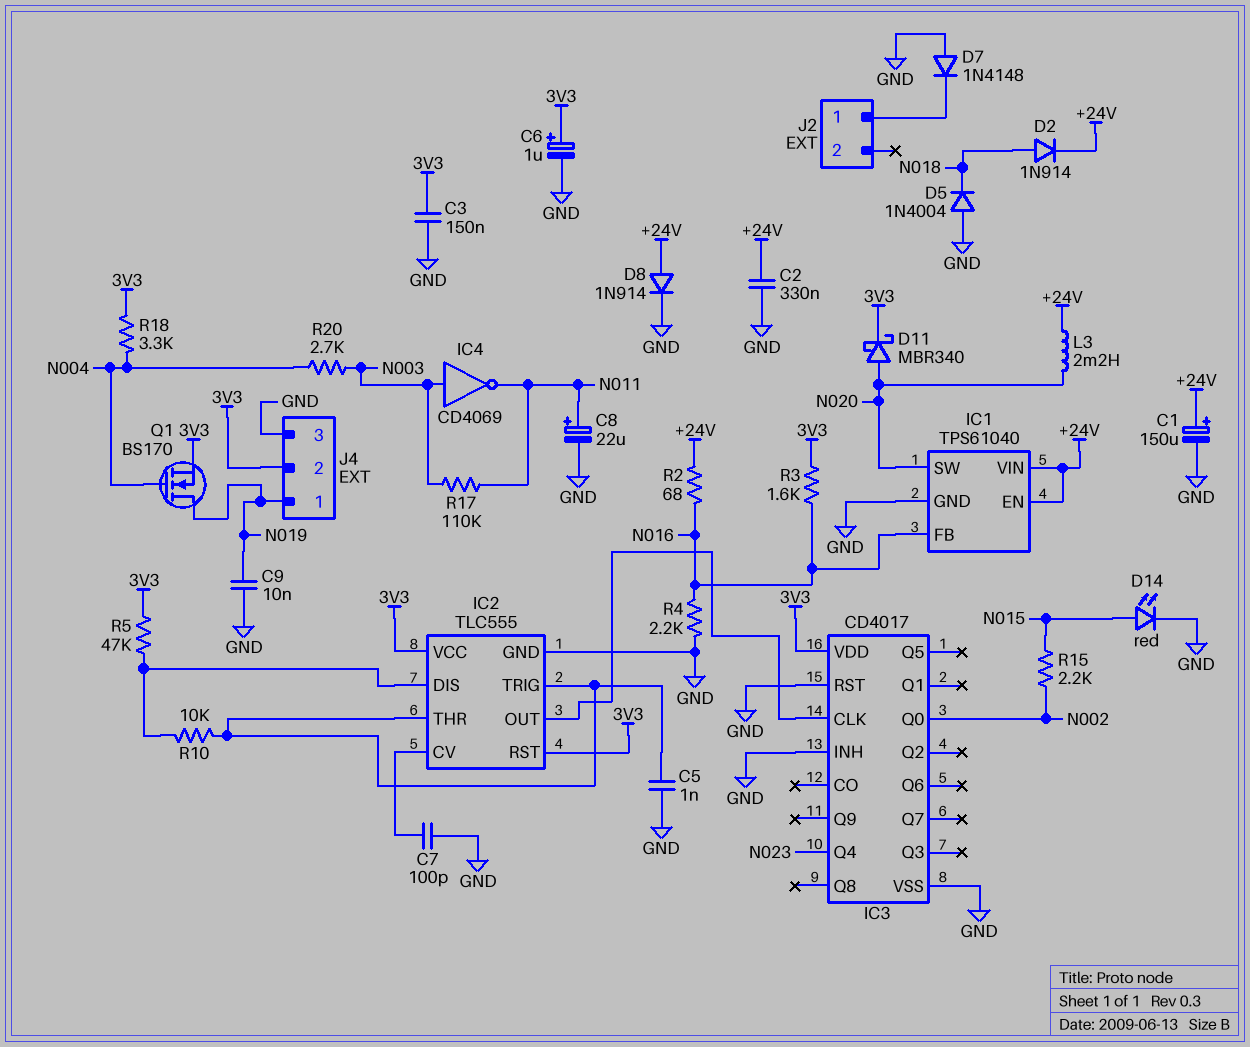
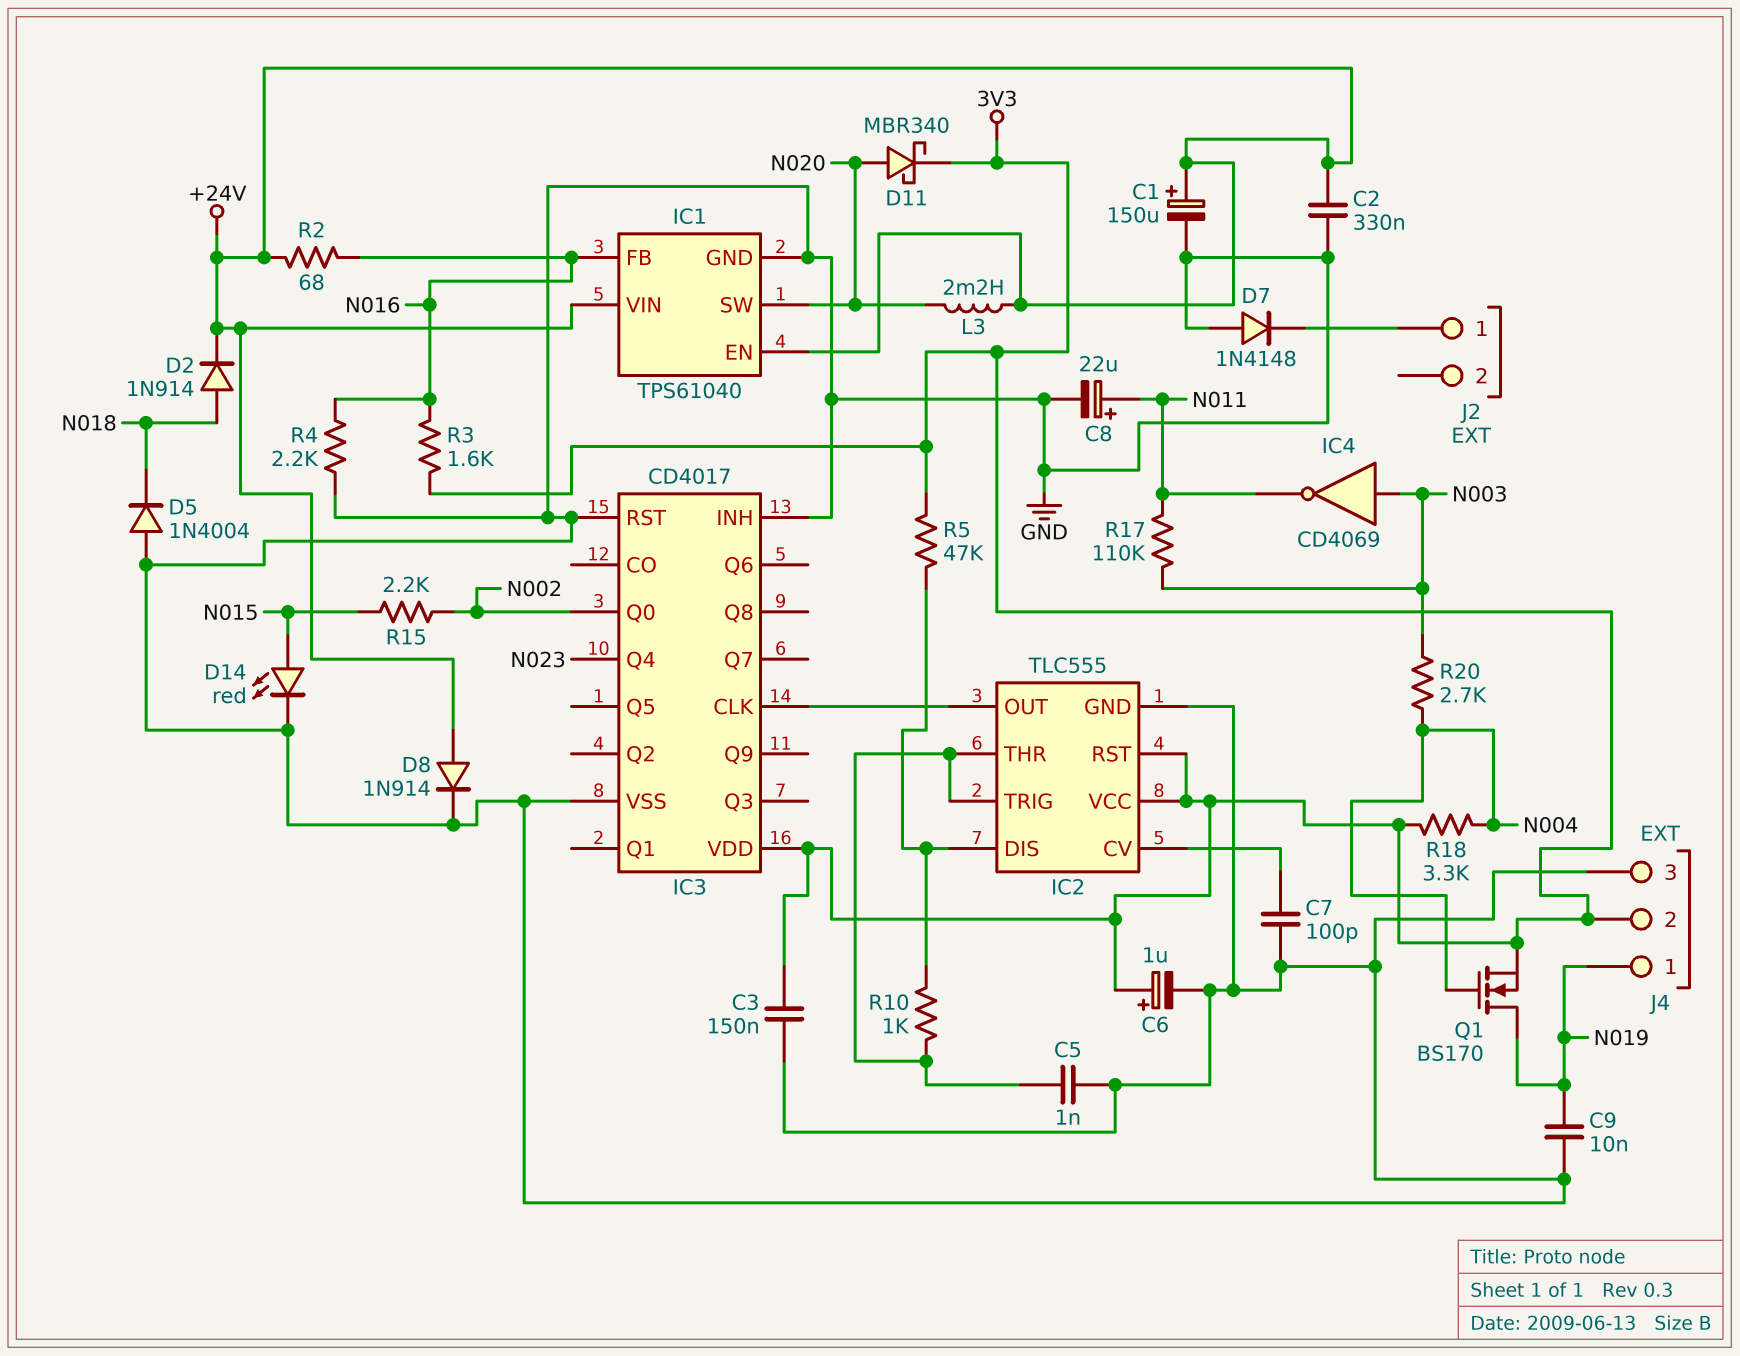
R10: 10k (IC2/DIS, IC2/THR) -> 1k (IC2/DIS, IC2/THR)

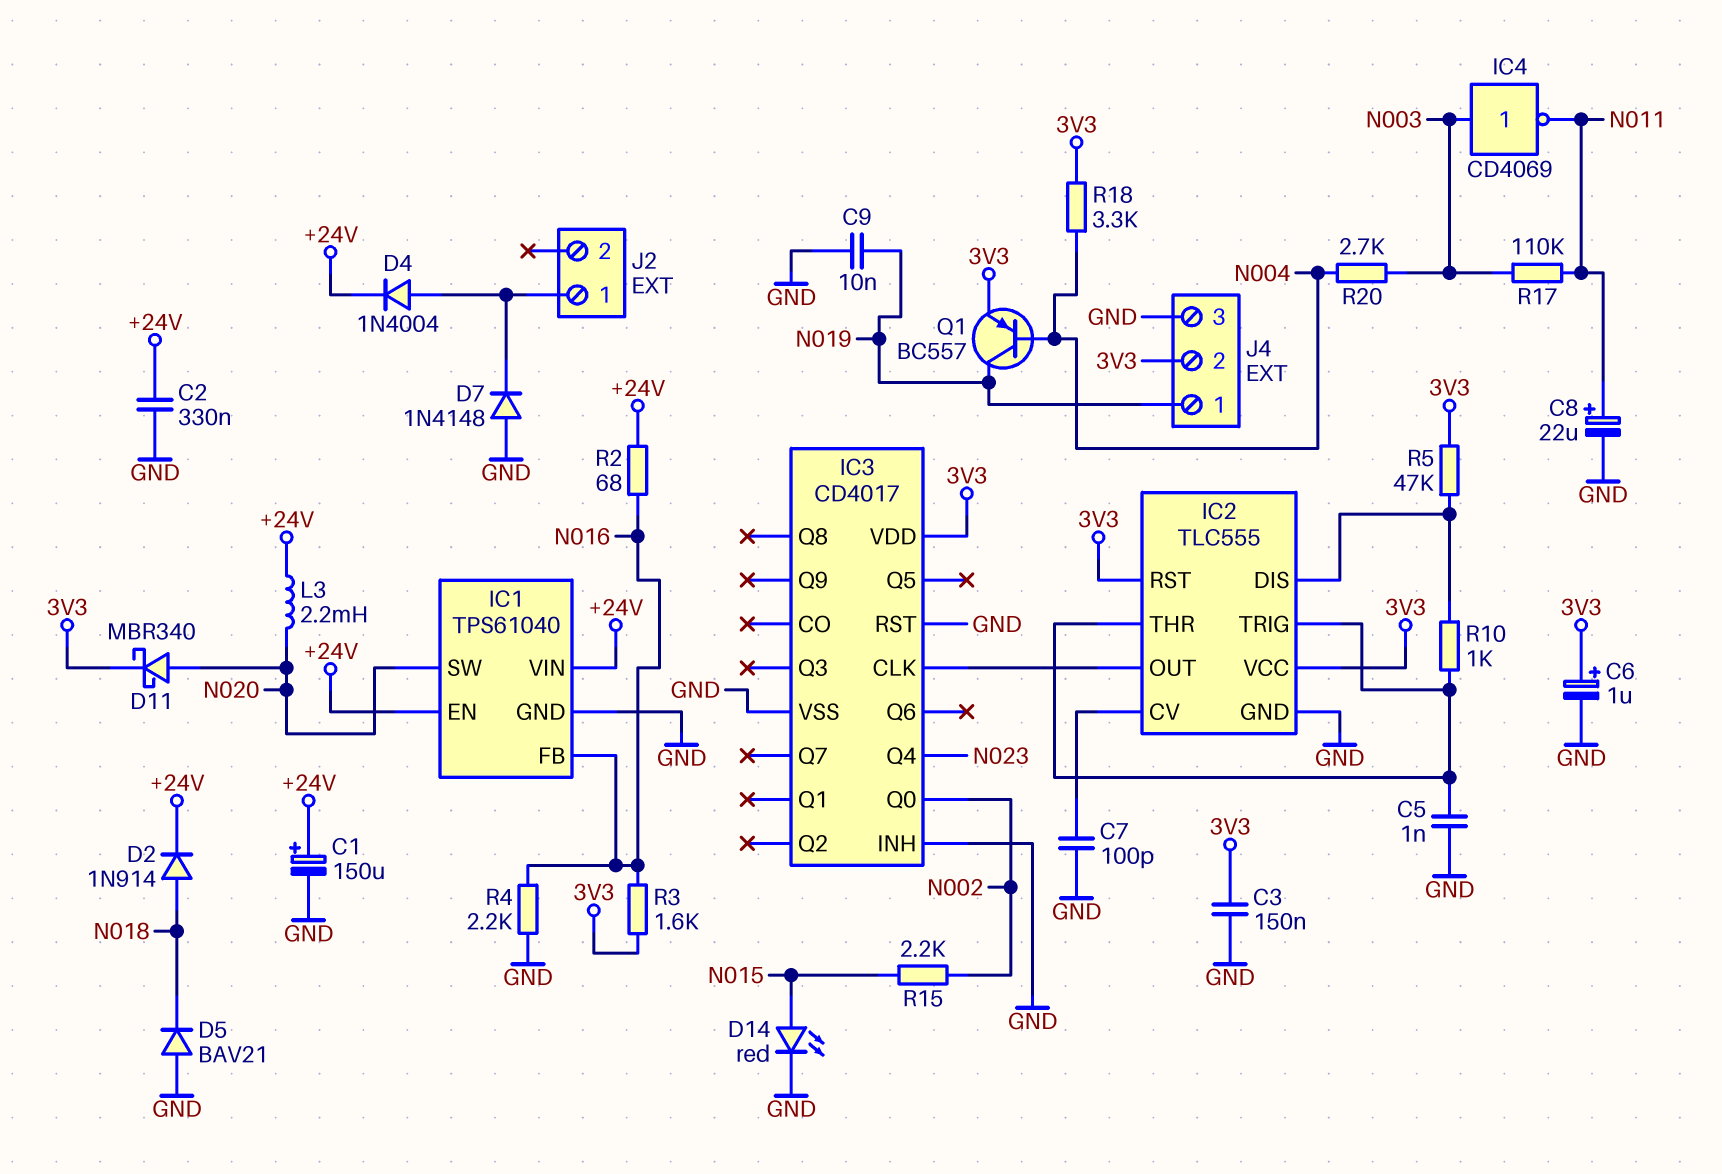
D4: none -> diode 1N4004 (A J2/1, K +24V)
D5: diode 1N4004 (A GND, K N018) -> diode BAV21 (A GND, K N018)
D8: diode 1N914 (A +24V, K GND) -> none
Q1: NMOS BS170 (G N004, D N019, S 3V3) -> PNP BC557 (B N004, C N019, E 3V3)

